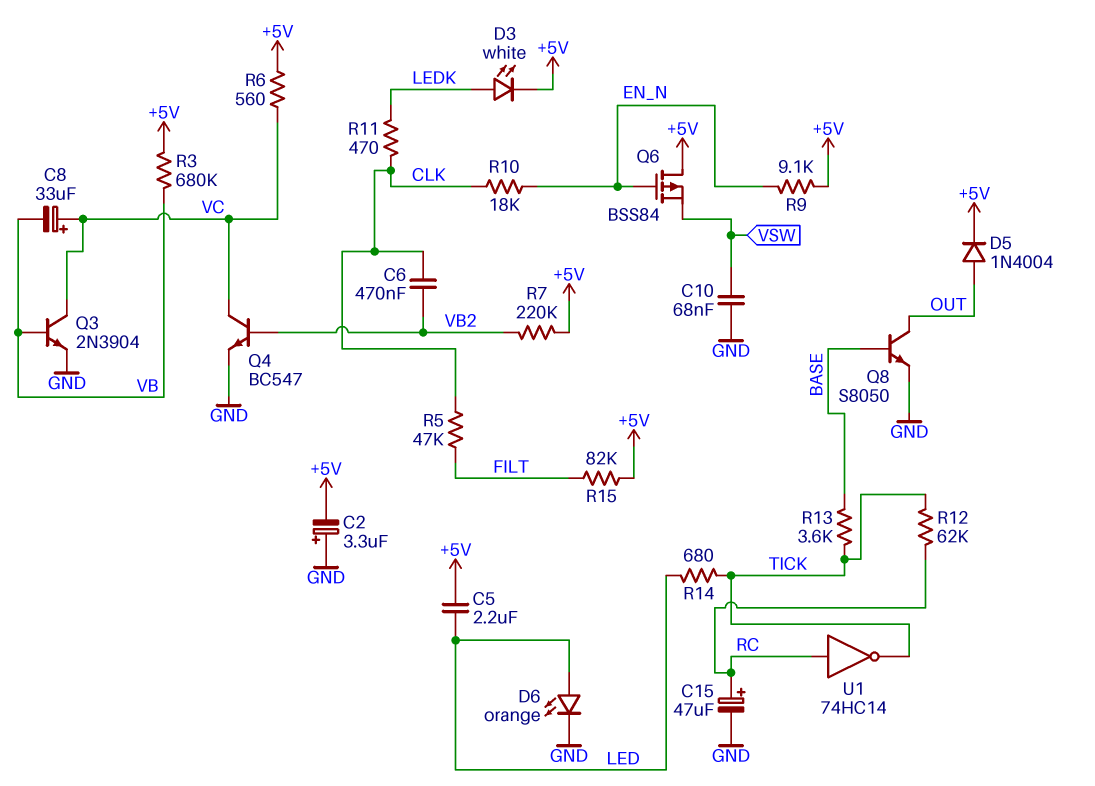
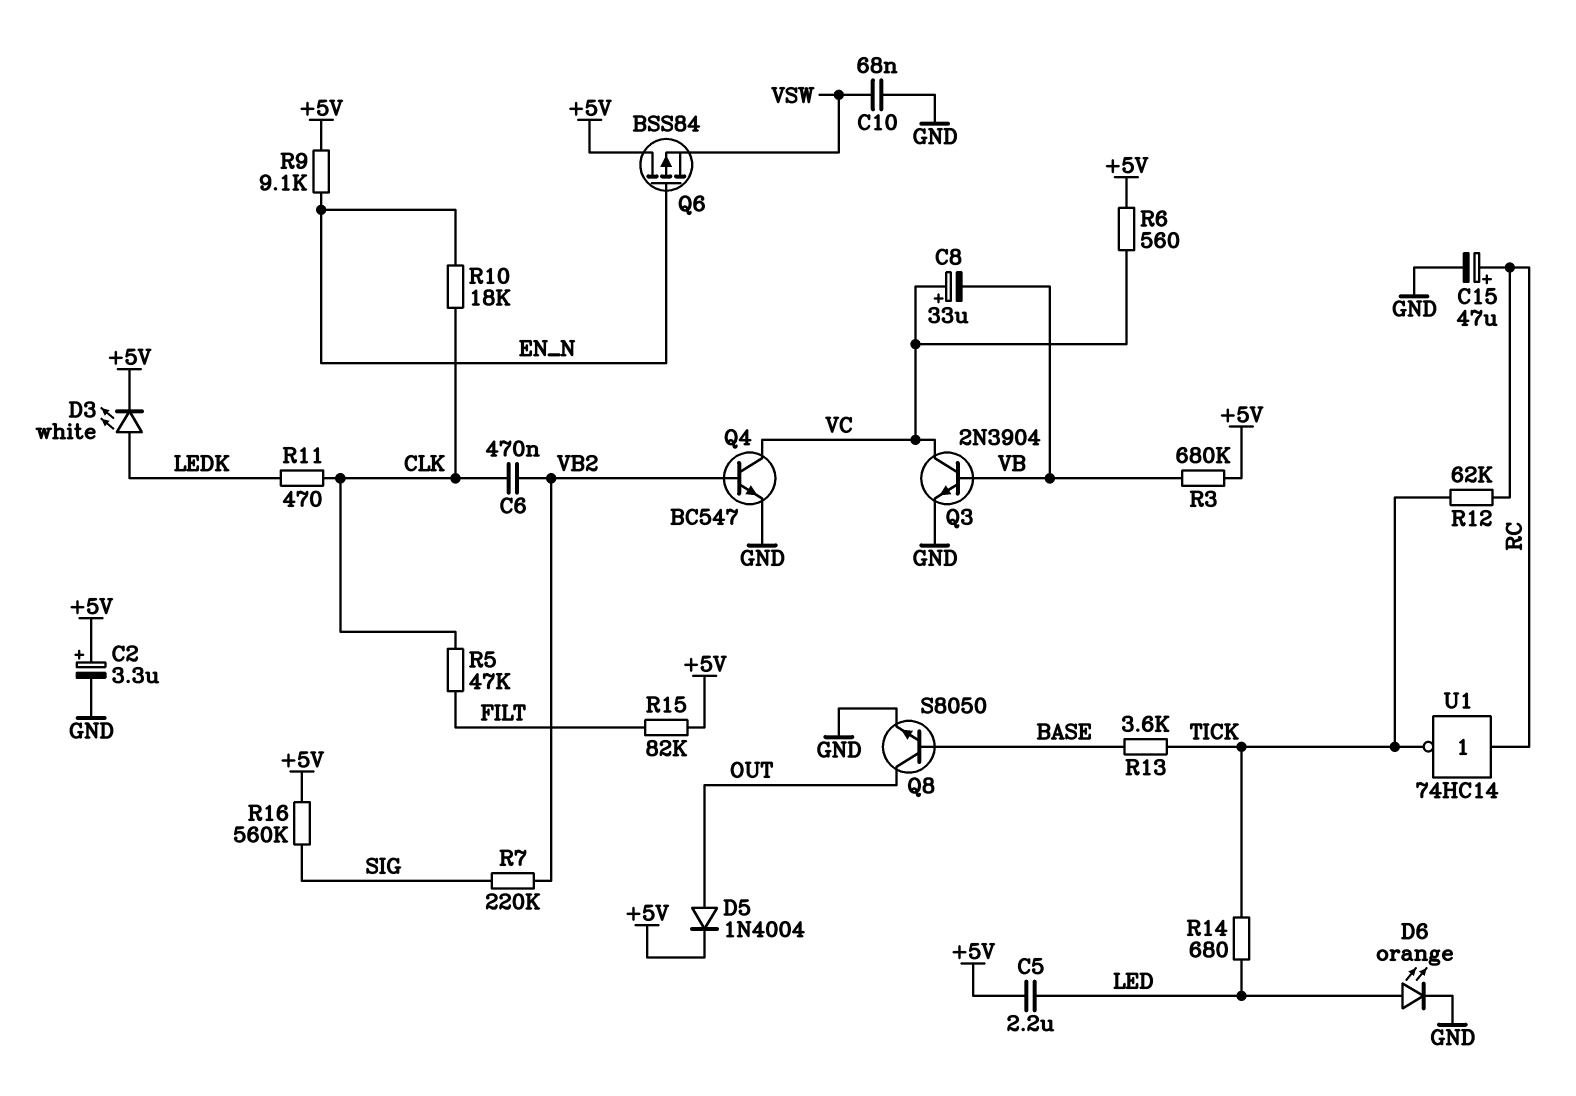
C2: 3.3uF (plus GND, minus +5V) -> 3.3uF (plus +5V, minus GND)
R7: 220k (+5V, VB2) -> 220k (SIG, VB2)
R16: none -> 560k (+5V, SIG)

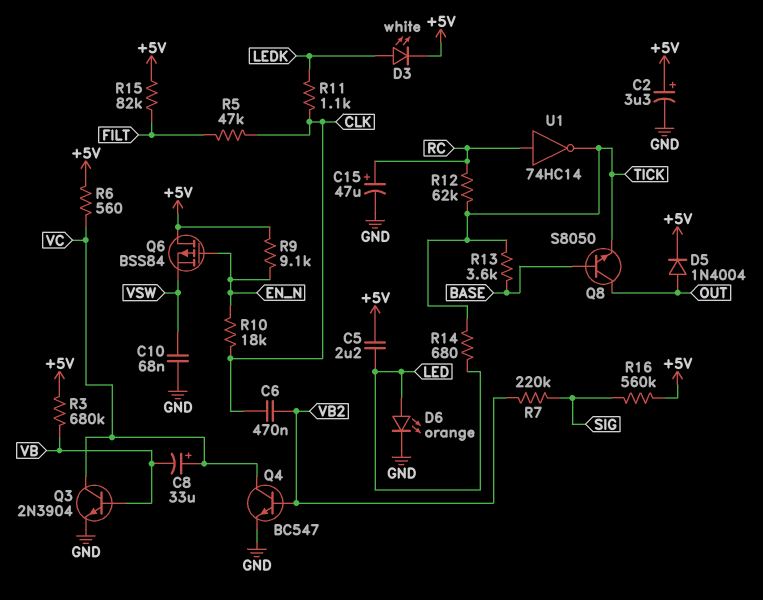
Q8: NPN S8050 (B BASE, C OUT, E GND) -> NPN S8050 (B BASE, C OUT, E TICK)
R11: 470 (CLK, LEDK) -> 1.1k (CLK, LEDK)

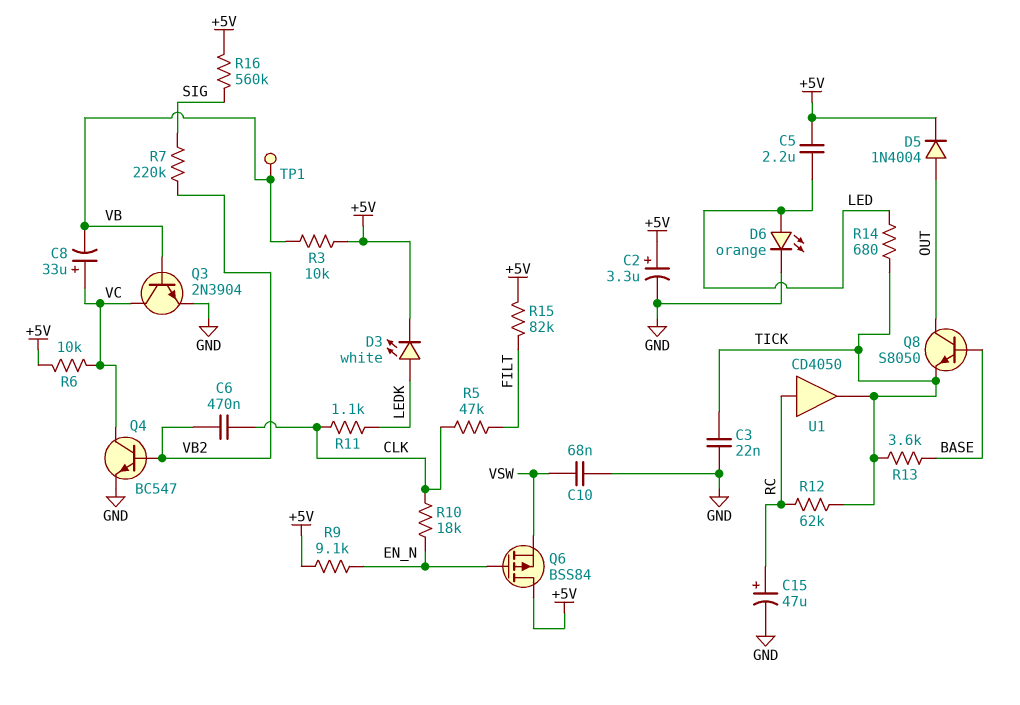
C3: none -> 22nF (GND, TICK)
R3: 680k (+5V, VB) -> 10k (+5V, VB)
R6: 560 (+5V, VC) -> 10k (+5V, VC)
TP1: none -> test point (VB)
U1: NOT 74HC14 (in RC, out TICK) -> buffer CD4050 (in RC, out TICK)

